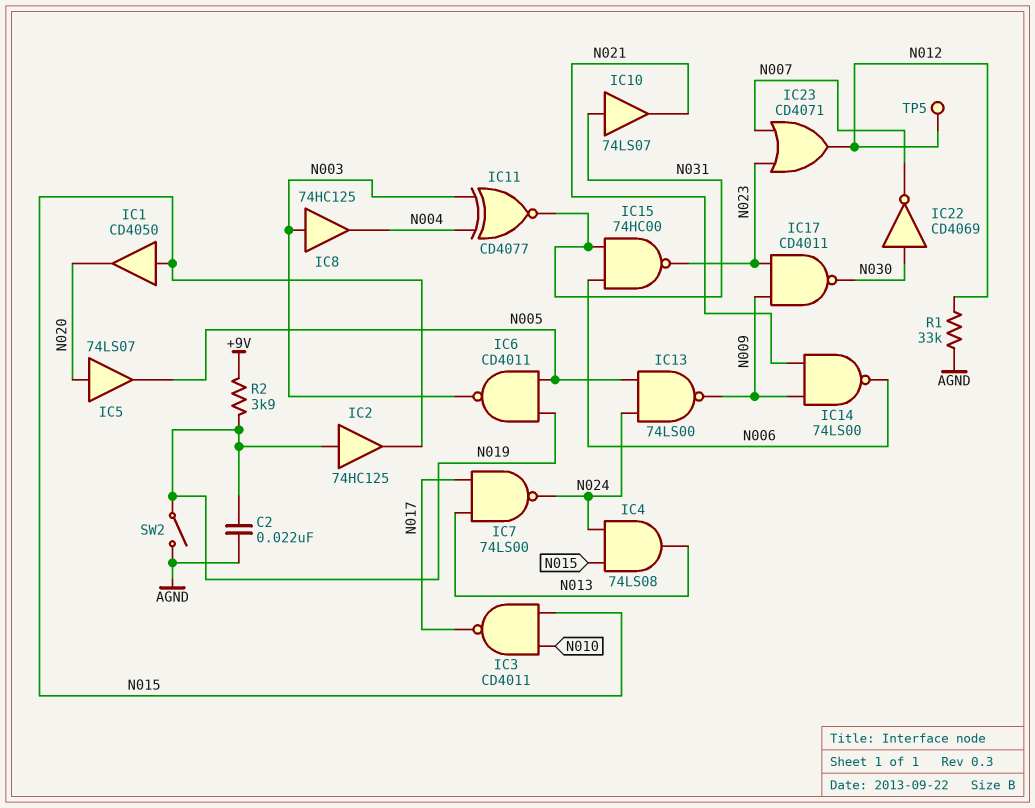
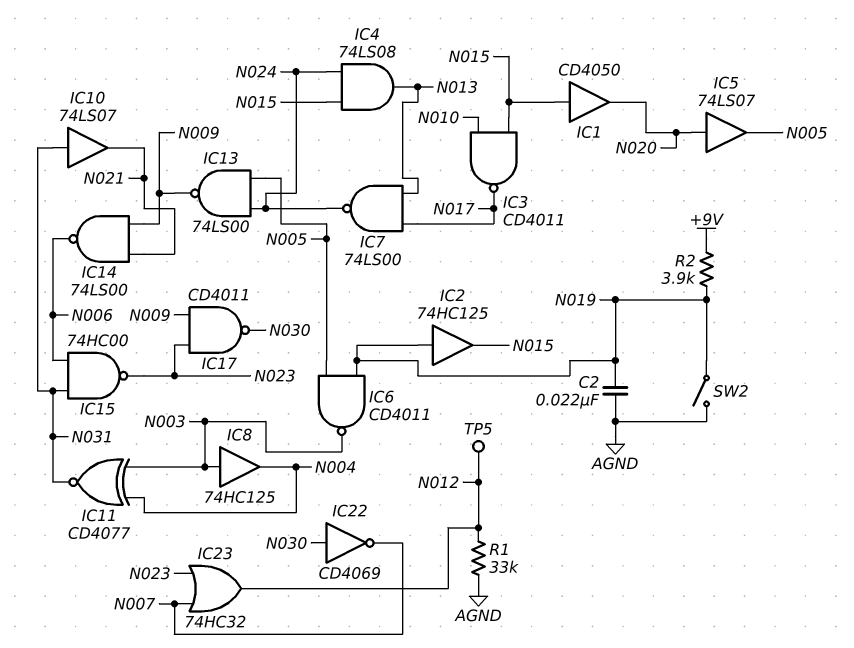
IC23: OR CD4071 (in N007, in N023, out N012) -> OR 74HC32 (in N007, in N023, out N012)

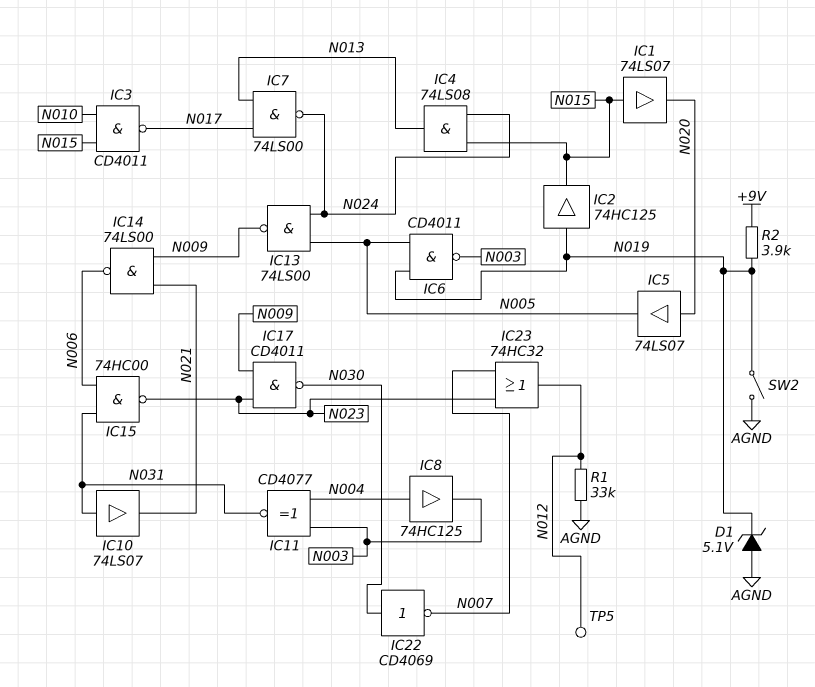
C2: 22nF (AGND, N019) -> none
D1: none -> zener 5.1V (A AGND, K N019)
IC1: buffer CD4050 (in N015, out N020) -> buffer 74LS07 (in N015, out N020)
IC8: buffer 74HC125 (in N003, out N004) -> buffer 74HC125 (in N004, out N003)

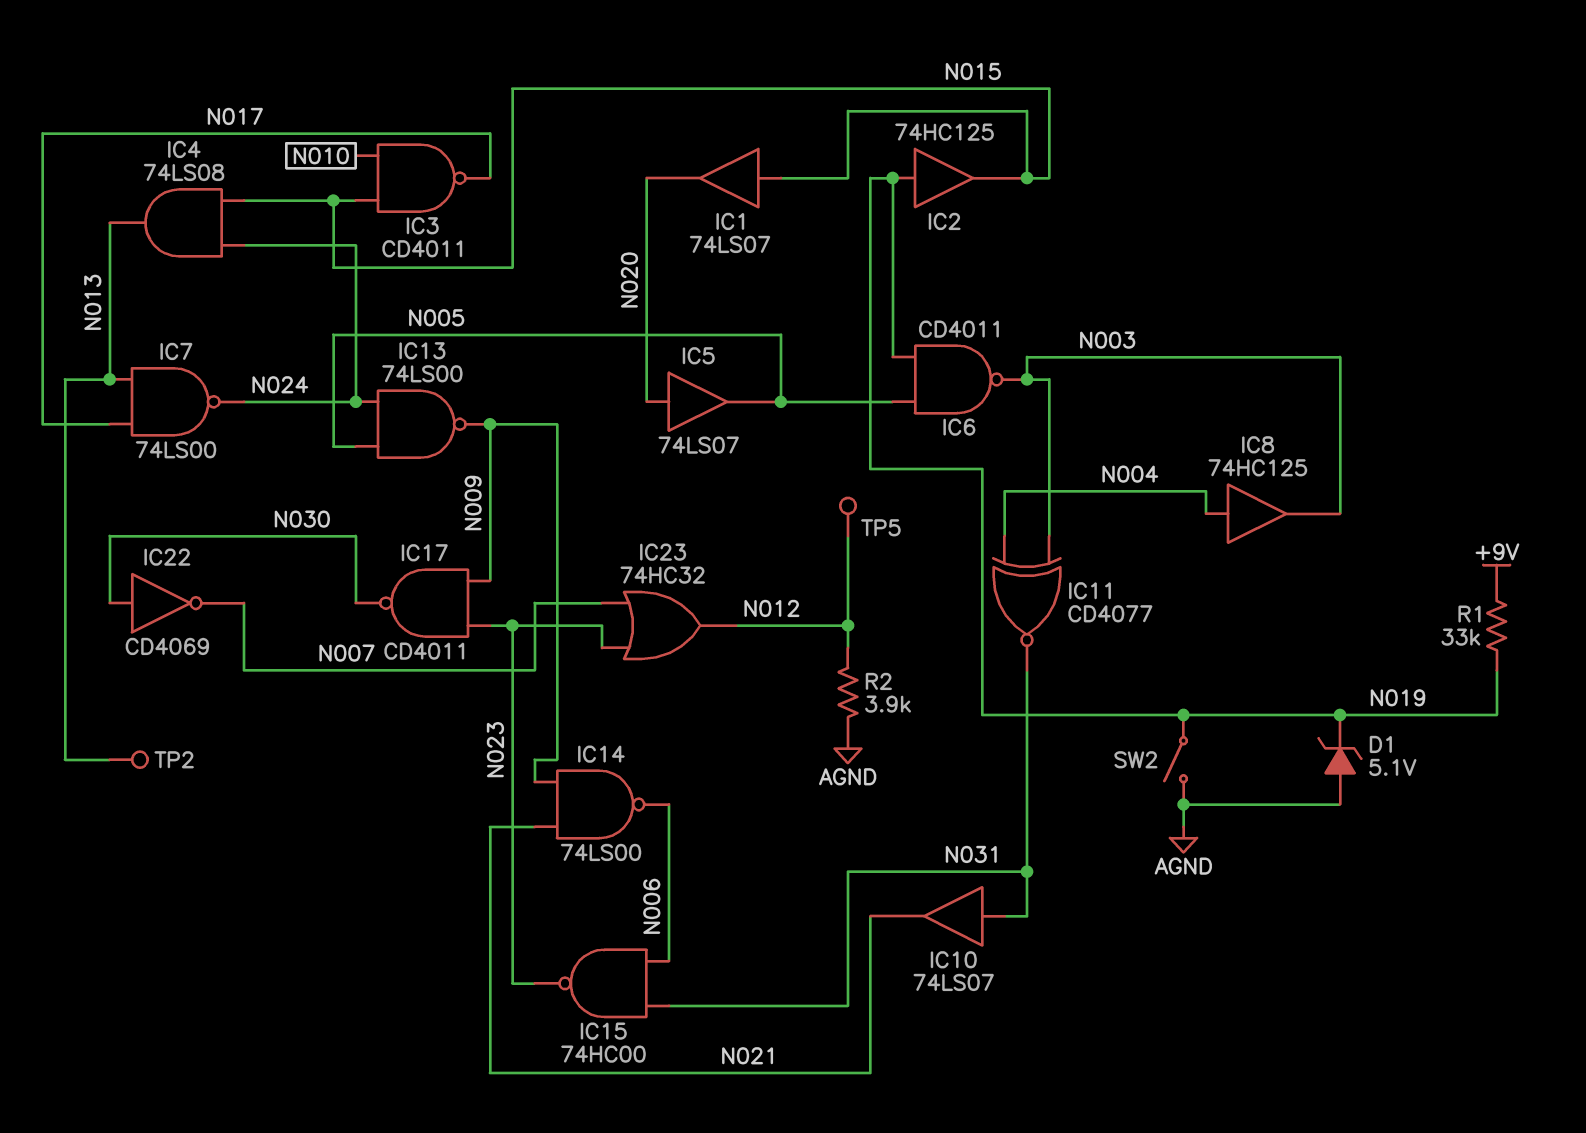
R1: 33k (AGND, N012) -> 33k (+9V, N019)
R2: 3.9k (+9V, N019) -> 3.9k (AGND, N012)
TP2: none -> test point (N013)

